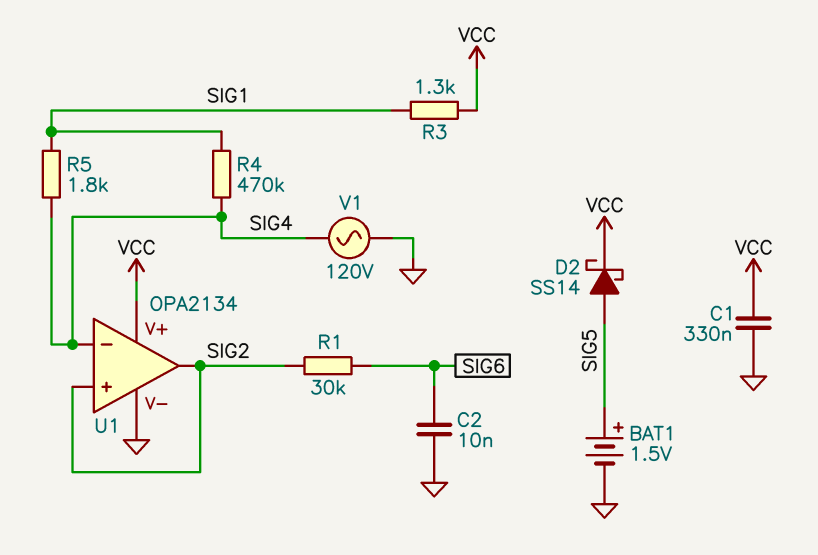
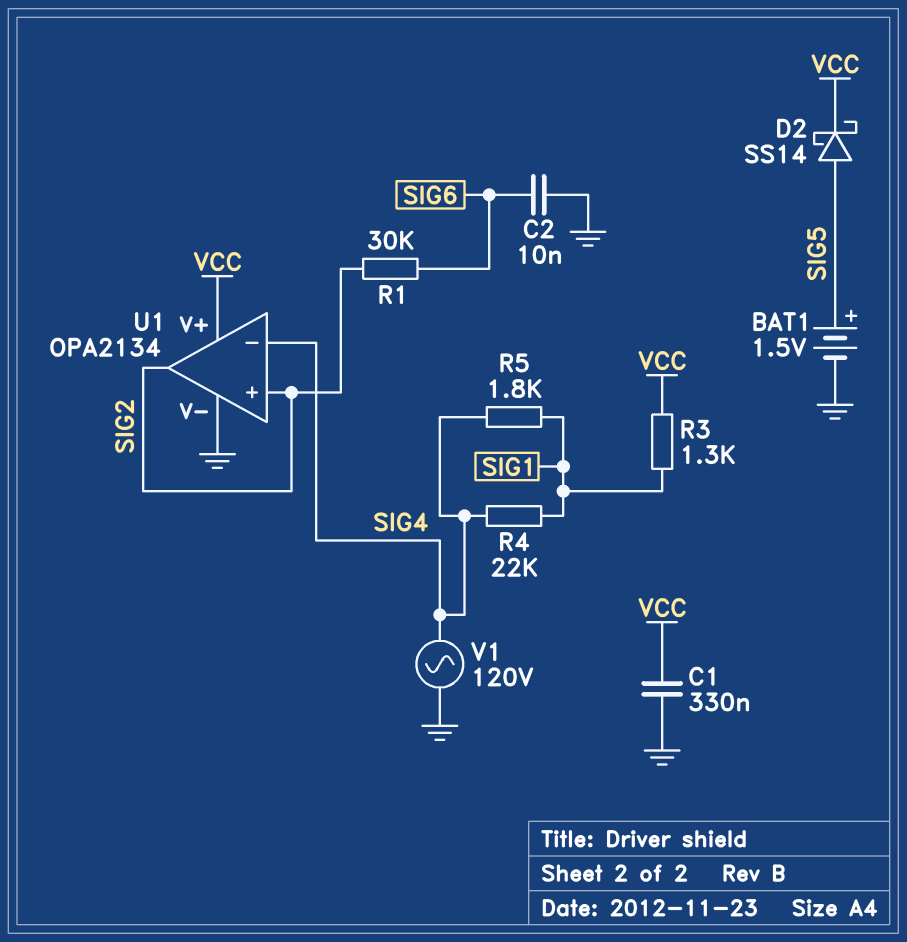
R4: 470k (SIG1, SIG4) -> 22k (SIG1, SIG4)

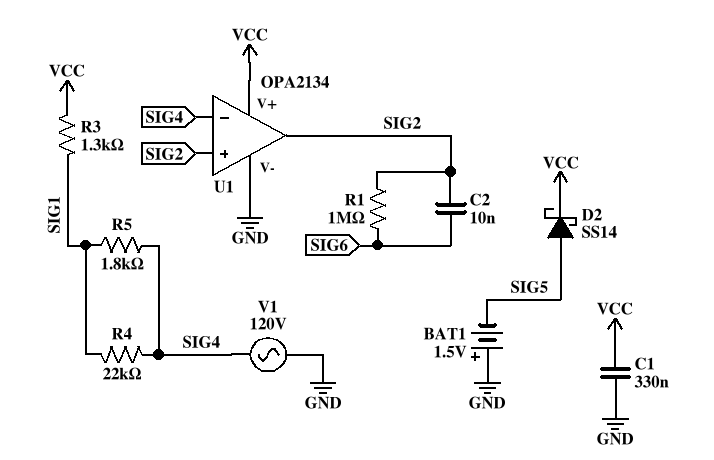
BAT1: 1.5V (plus SIG5, minus GND) -> 1.5V (plus GND, minus SIG5)
C2: 10nF (GND, SIG6) -> 10nF (SIG2, SIG6)
R1: 30k (SIG2, SIG6) -> 1M (SIG2, SIG6)

